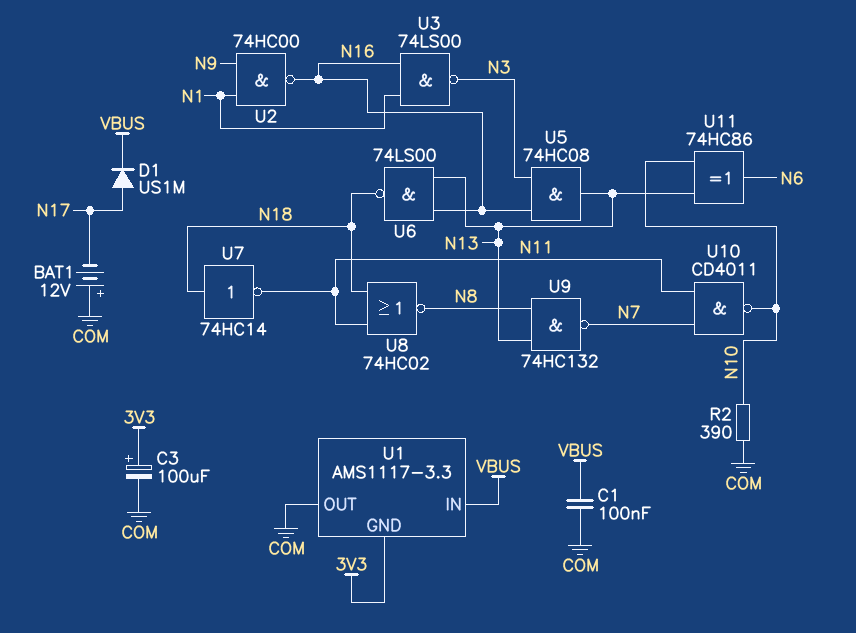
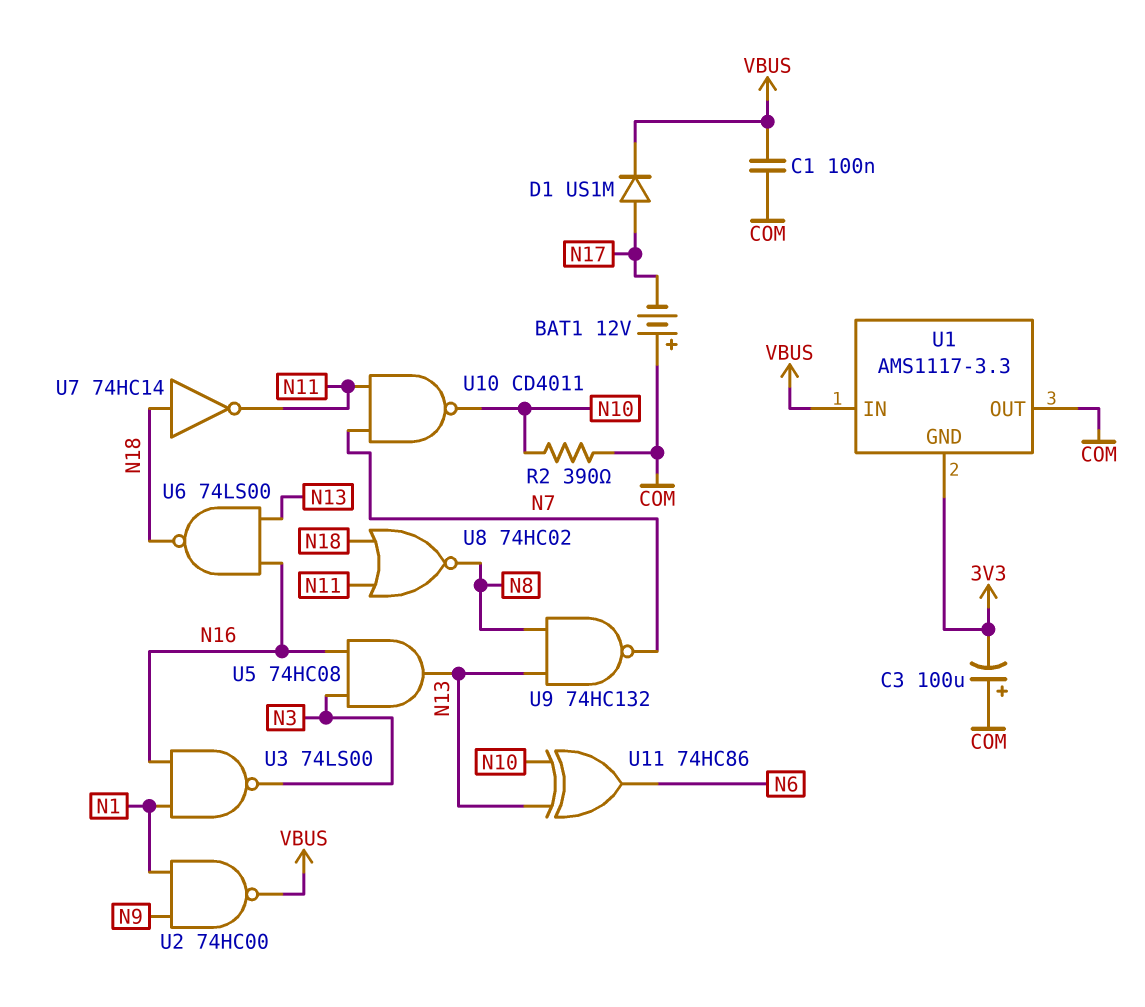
C3: 100uF (plus 3V3, minus COM) -> 100uF (plus COM, minus 3V3)
U2: NAND 74HC00 (in N1, in N9, out N16) -> NAND 74HC00 (in N1, in N9, out VBUS)

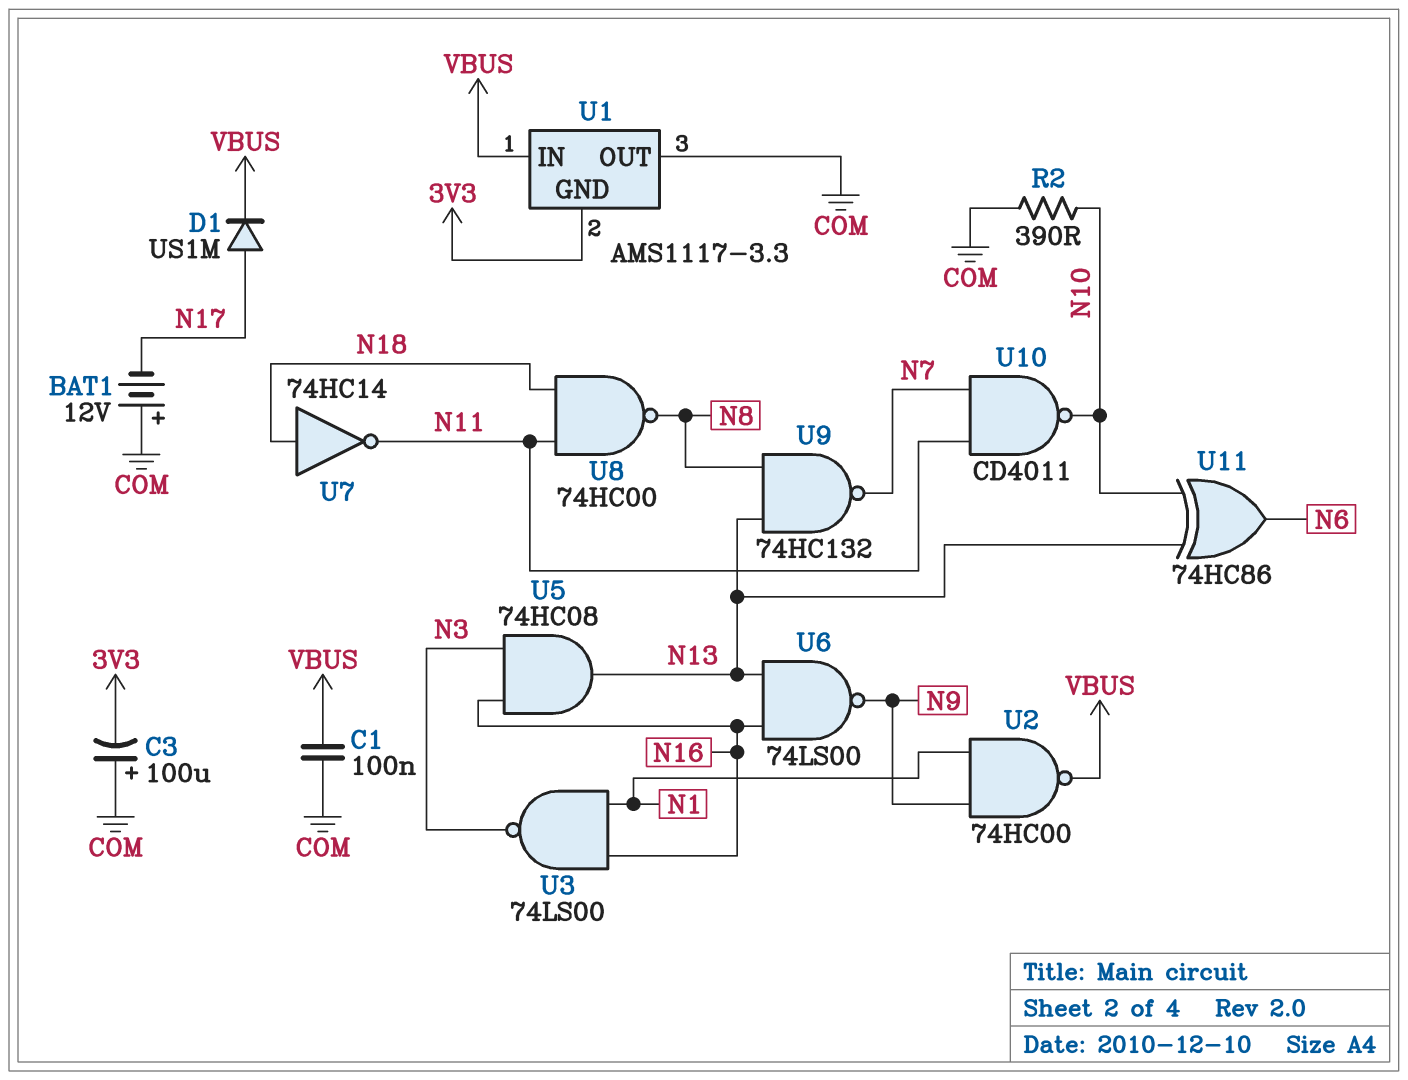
U6: NAND 74LS00 (in N13, in N16, out N18) -> NAND 74LS00 (in N13, in N16, out N9)
U8: NOR 74HC02 (in N11, in N18, out N8) -> NAND 74HC00 (in N11, in N18, out N8)

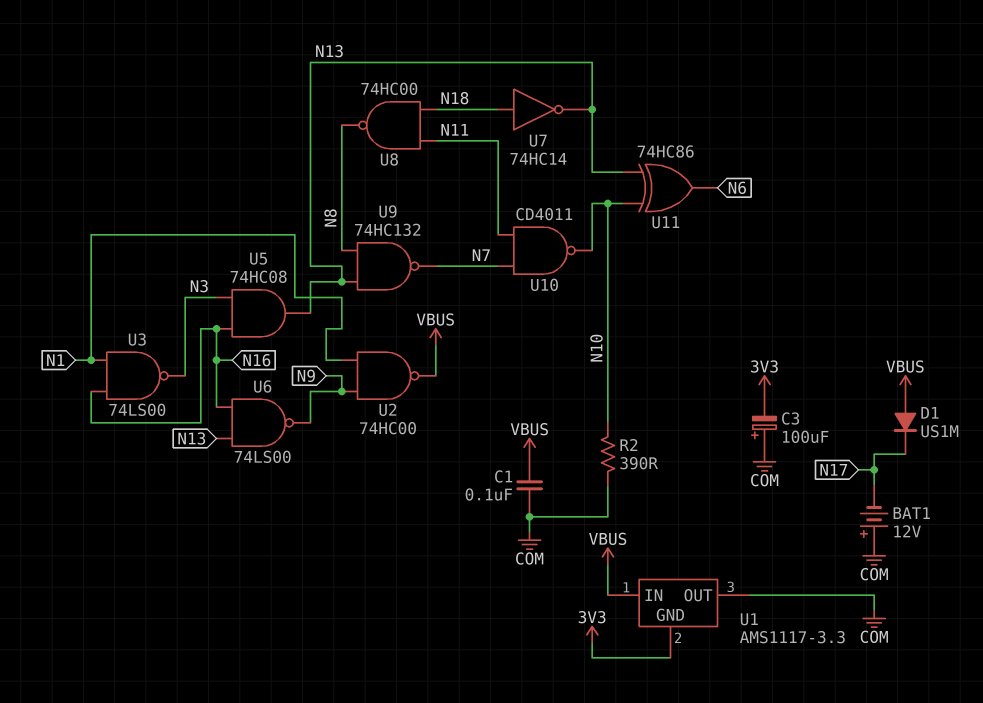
D1: diode US1M (A N17, K VBUS) -> diode US1M (A VBUS, K N17)
U7: NOT 74HC14 (in N18, out N11) -> NOT 74HC14 (in N18, out N13)

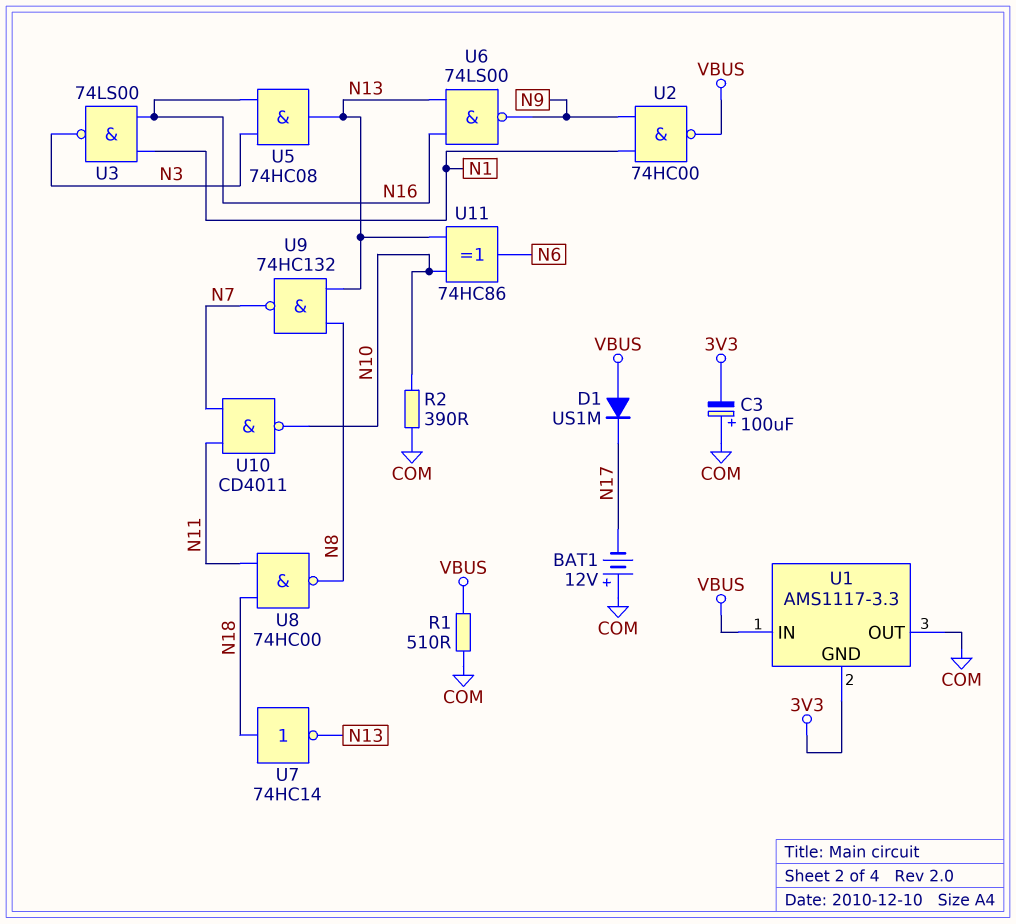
C1: 100nF (COM, VBUS) -> none
R1: none -> 510 (COM, VBUS)

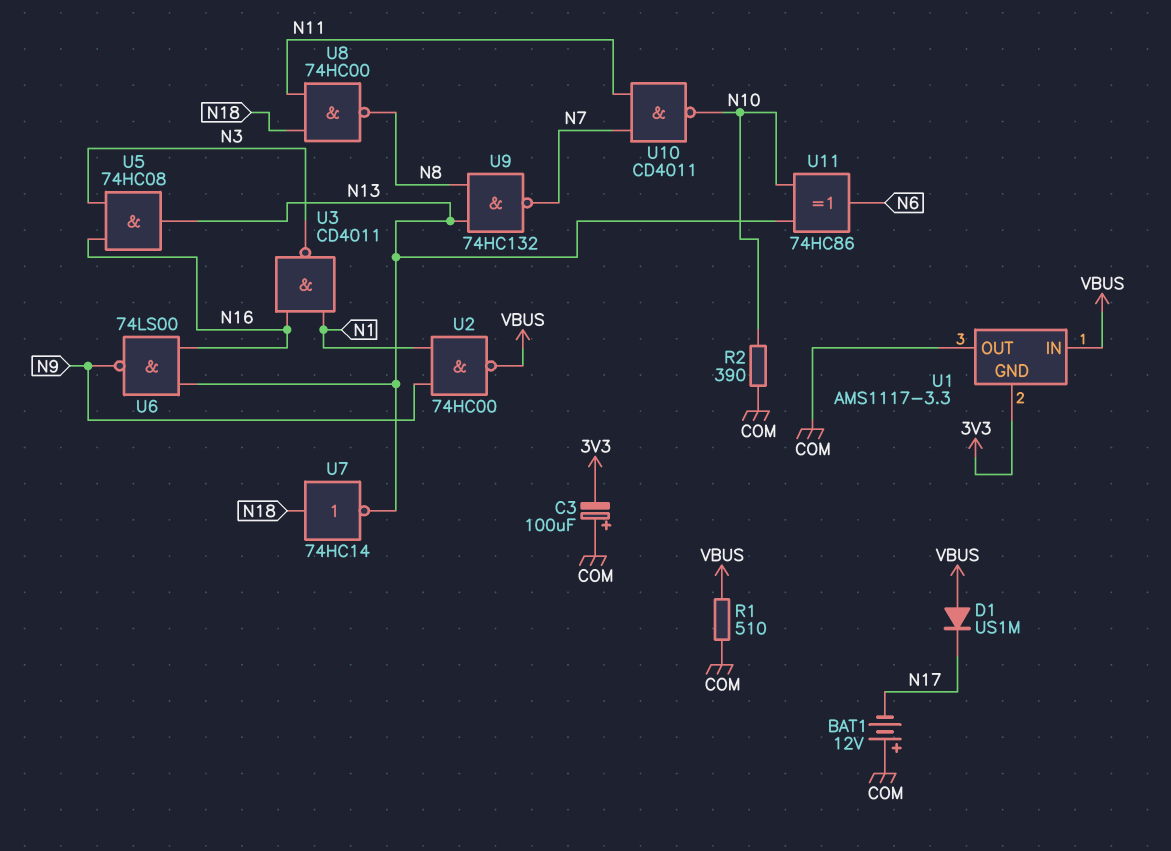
U3: NAND 74LS00 (in N1, in N16, out N3) -> NAND CD4011 (in N1, in N16, out N3)

